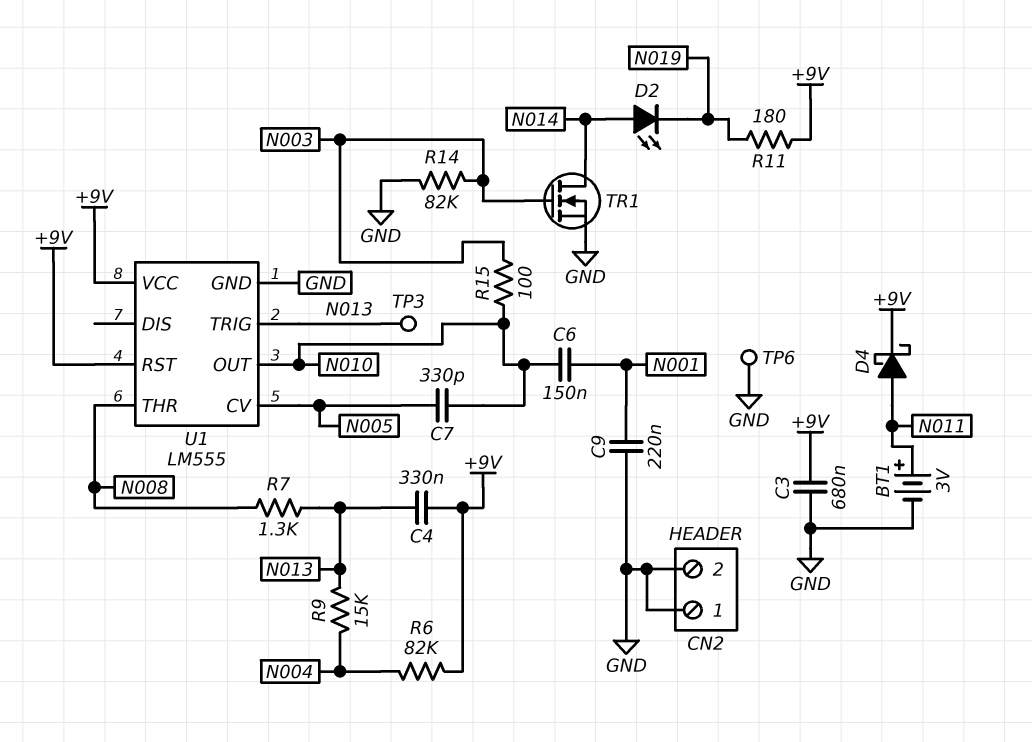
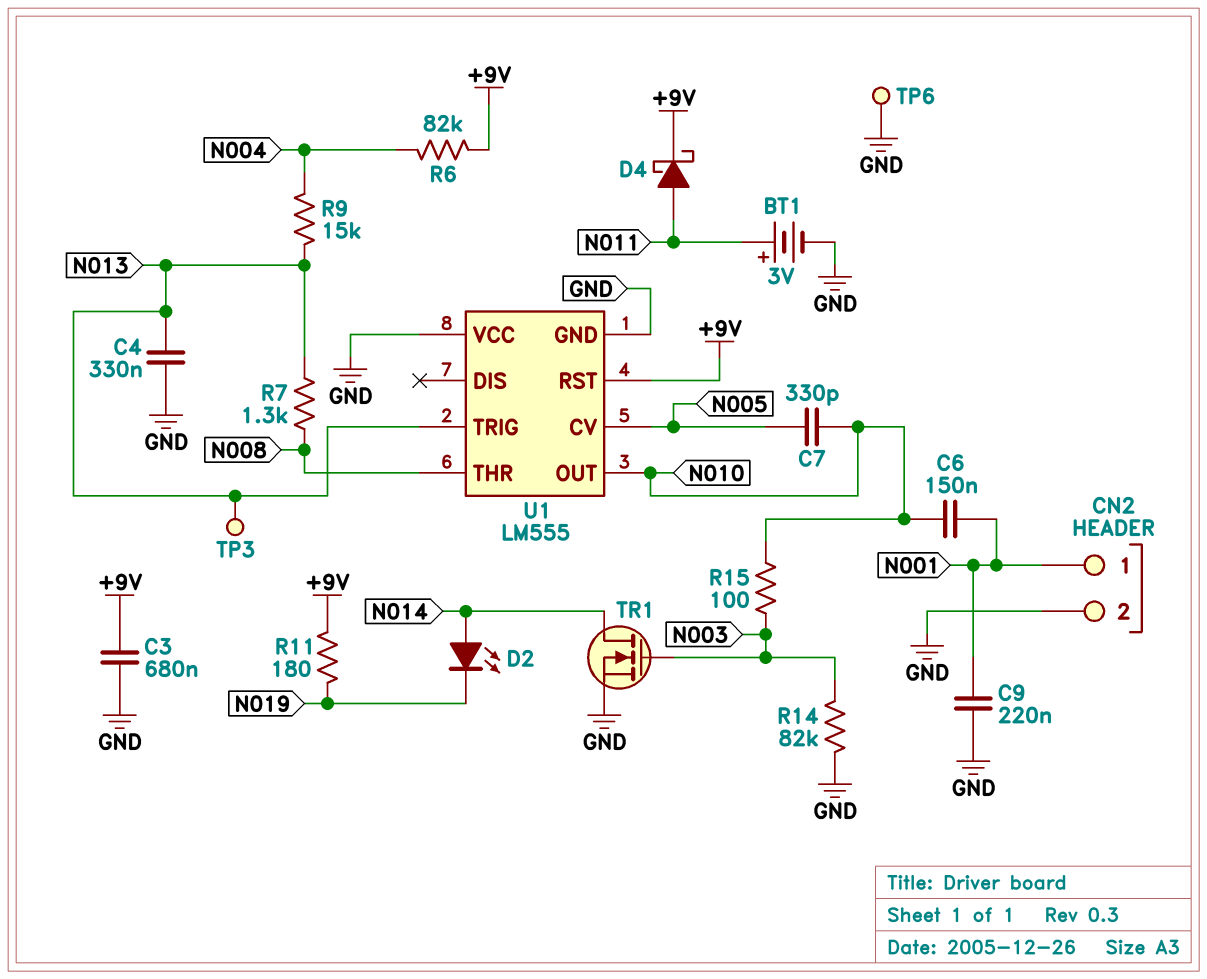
C4: 330nF (+9V, N013) -> 330nF (GND, N013)
CN2 pin 1: GND -> N001
U1 pin VCC: +9V -> GND

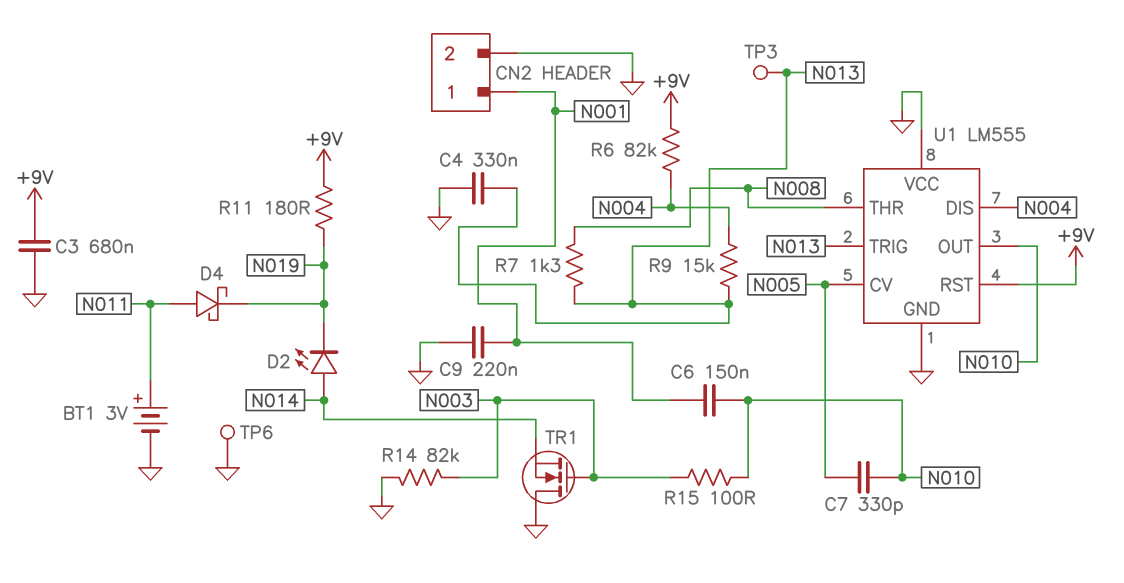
D4: schottky (A N011, K +9V) -> schottky (A N011, K N019)
TR1: NMOS (G N003, D N014, S GND) -> NMOS (G N003, D GND, S N014)
U1 pin DIS: none -> N004

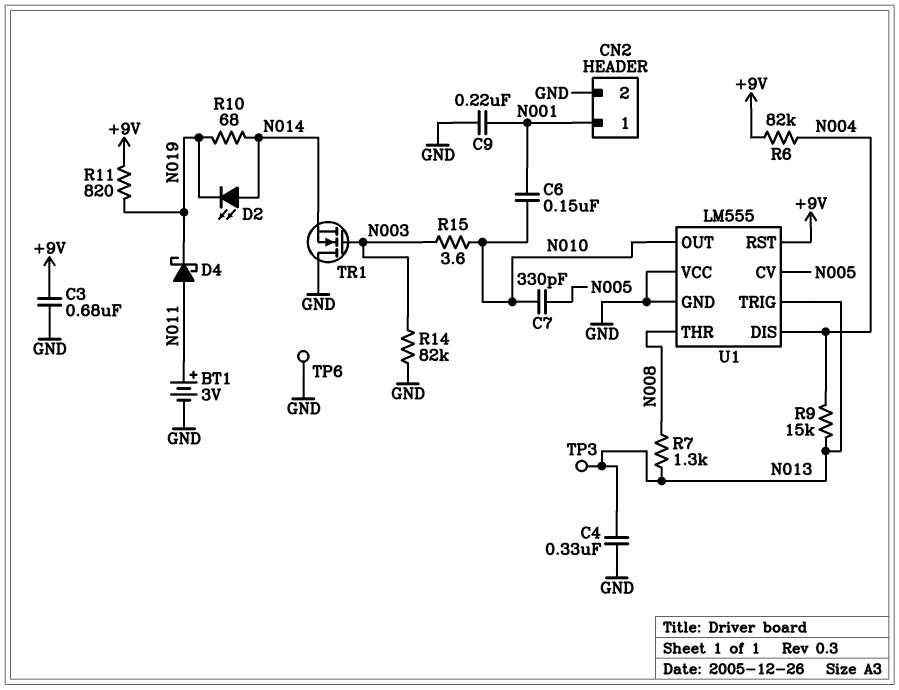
R10: none -> 68 (N014, N019)
R11: 180 (+9V, N019) -> 820 (+9V, N019)
R15: 100 (N003, N010) -> 3.6 (N003, N010)

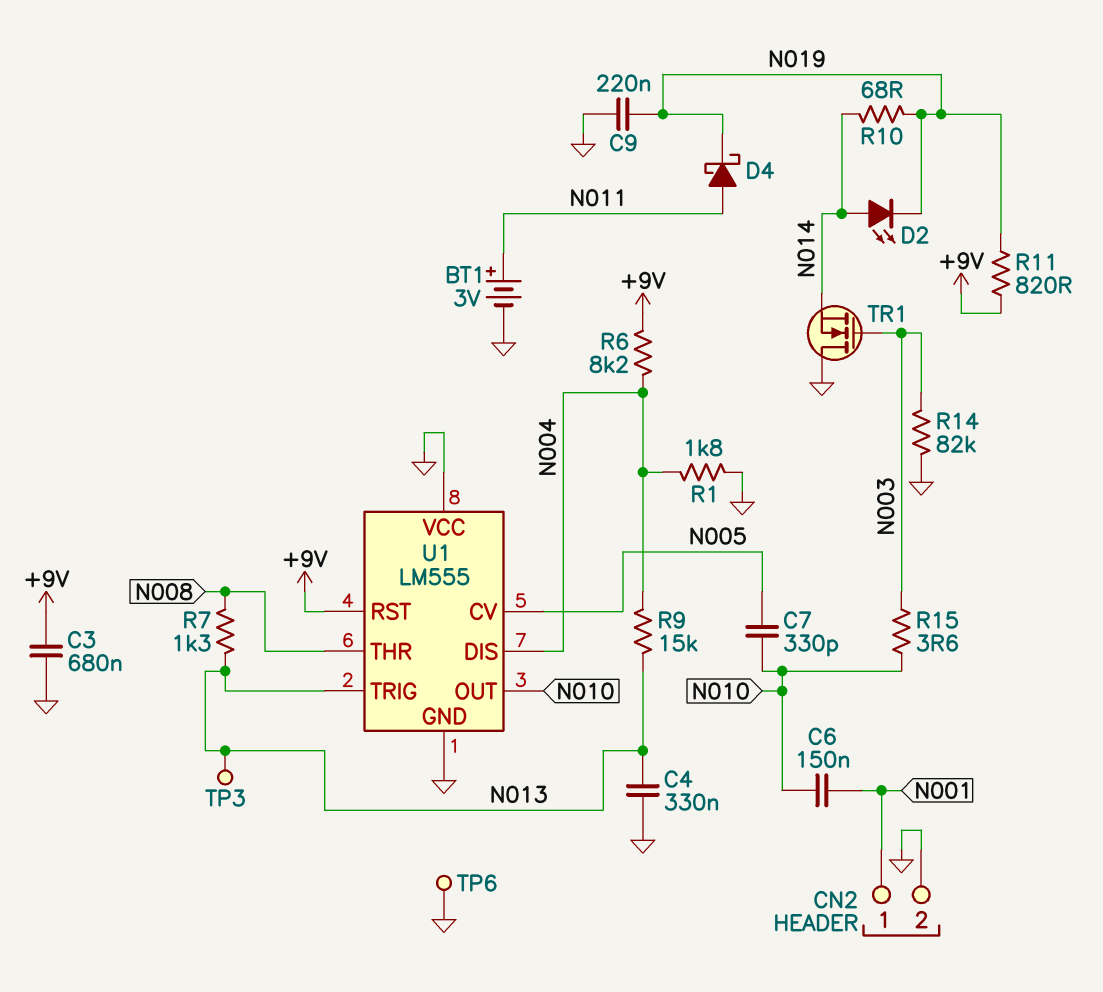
C9: 220nF (GND, N001) -> 220nF (GND, N019)
R1: none -> 1.8k (GND, N004)
R6: 82k (+9V, N004) -> 8.2k (+9V, N004)

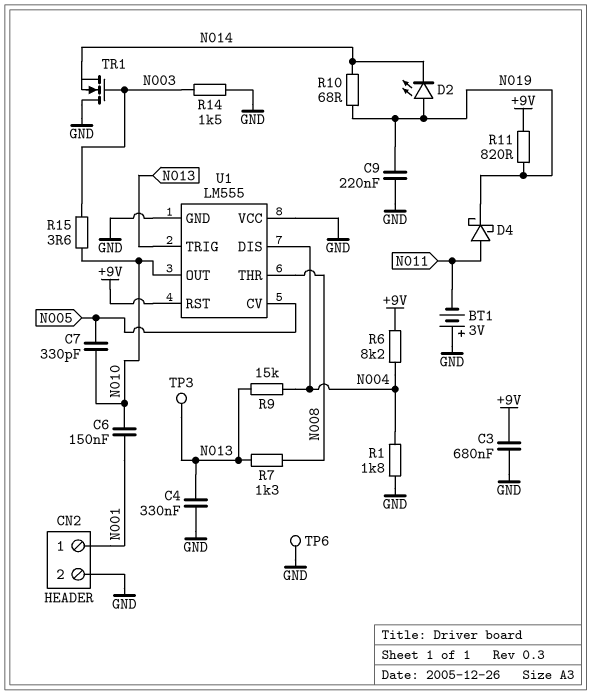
BT1: 3V (plus N011, minus GND) -> 3V (plus GND, minus N011)
D2: LED (A N014, K N019) -> LED (A N019, K N014)
R14: 82k (GND, N003) -> 1.5k (GND, N003)

